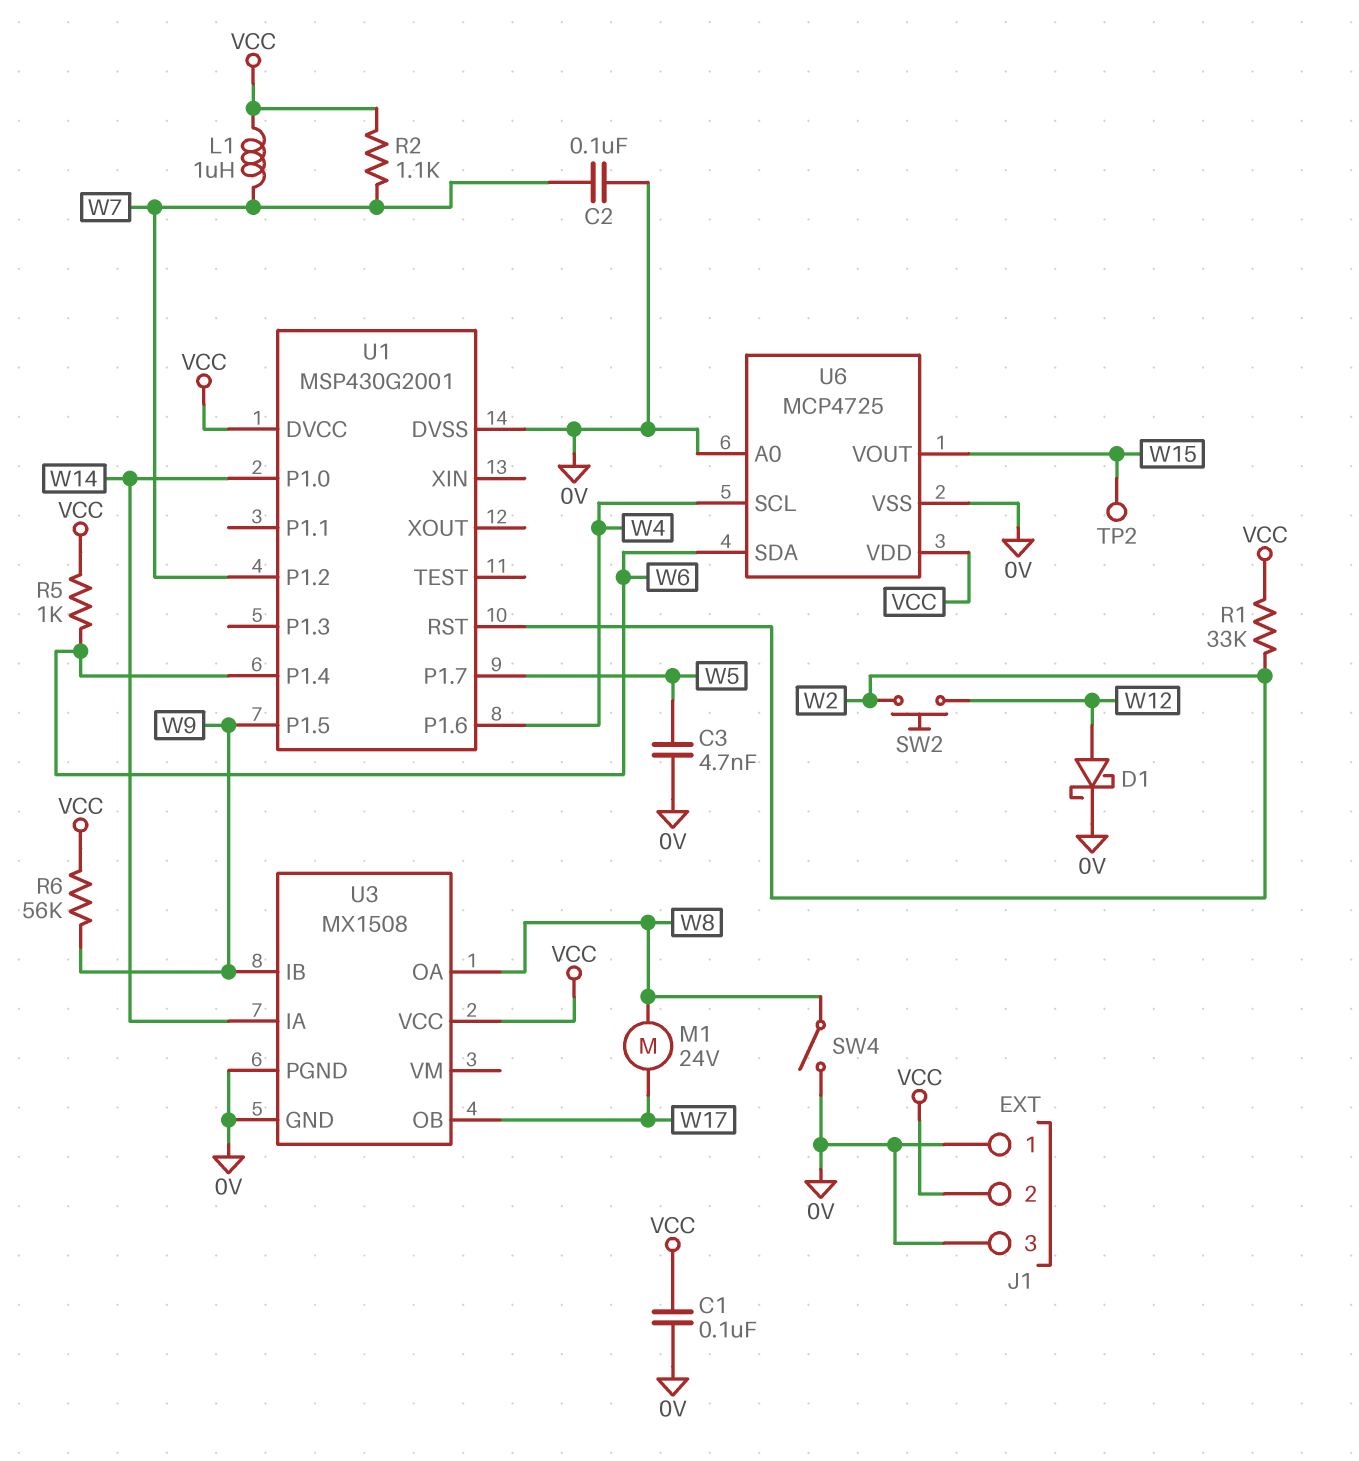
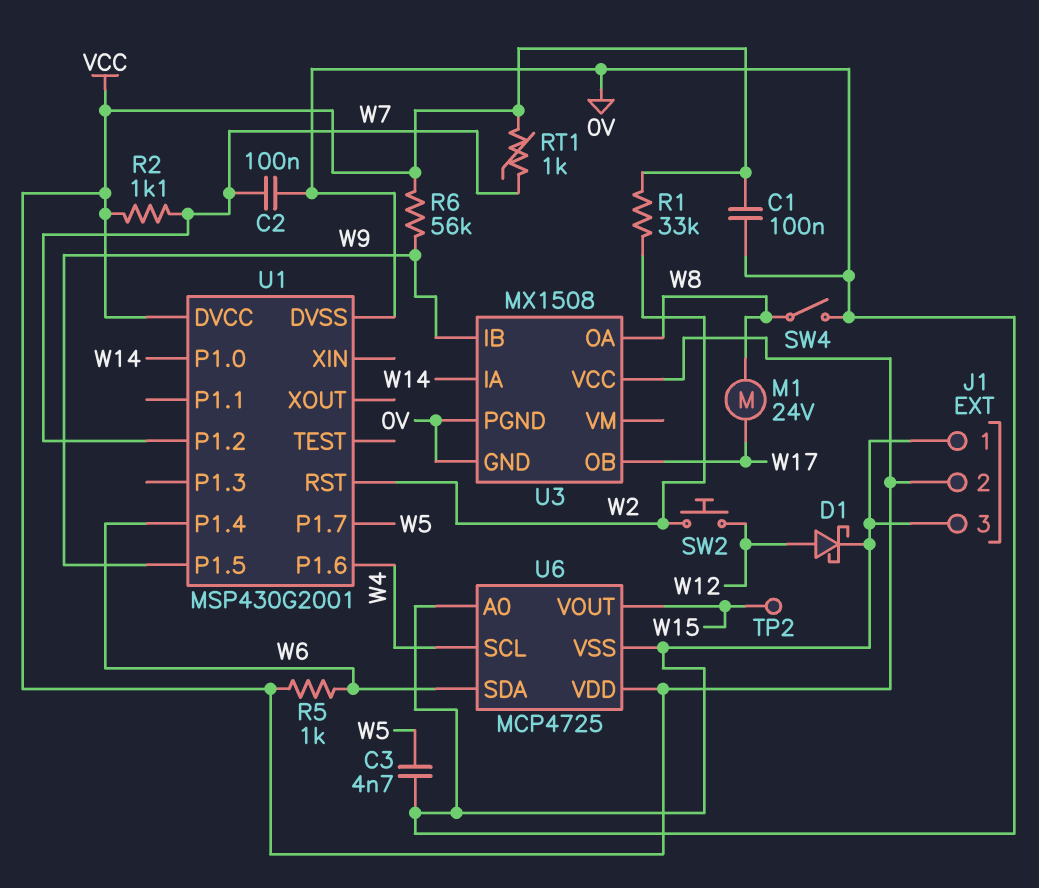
L1: 1uH (VCC, W7) -> none
RT1: none -> 1k (VCC, W7)

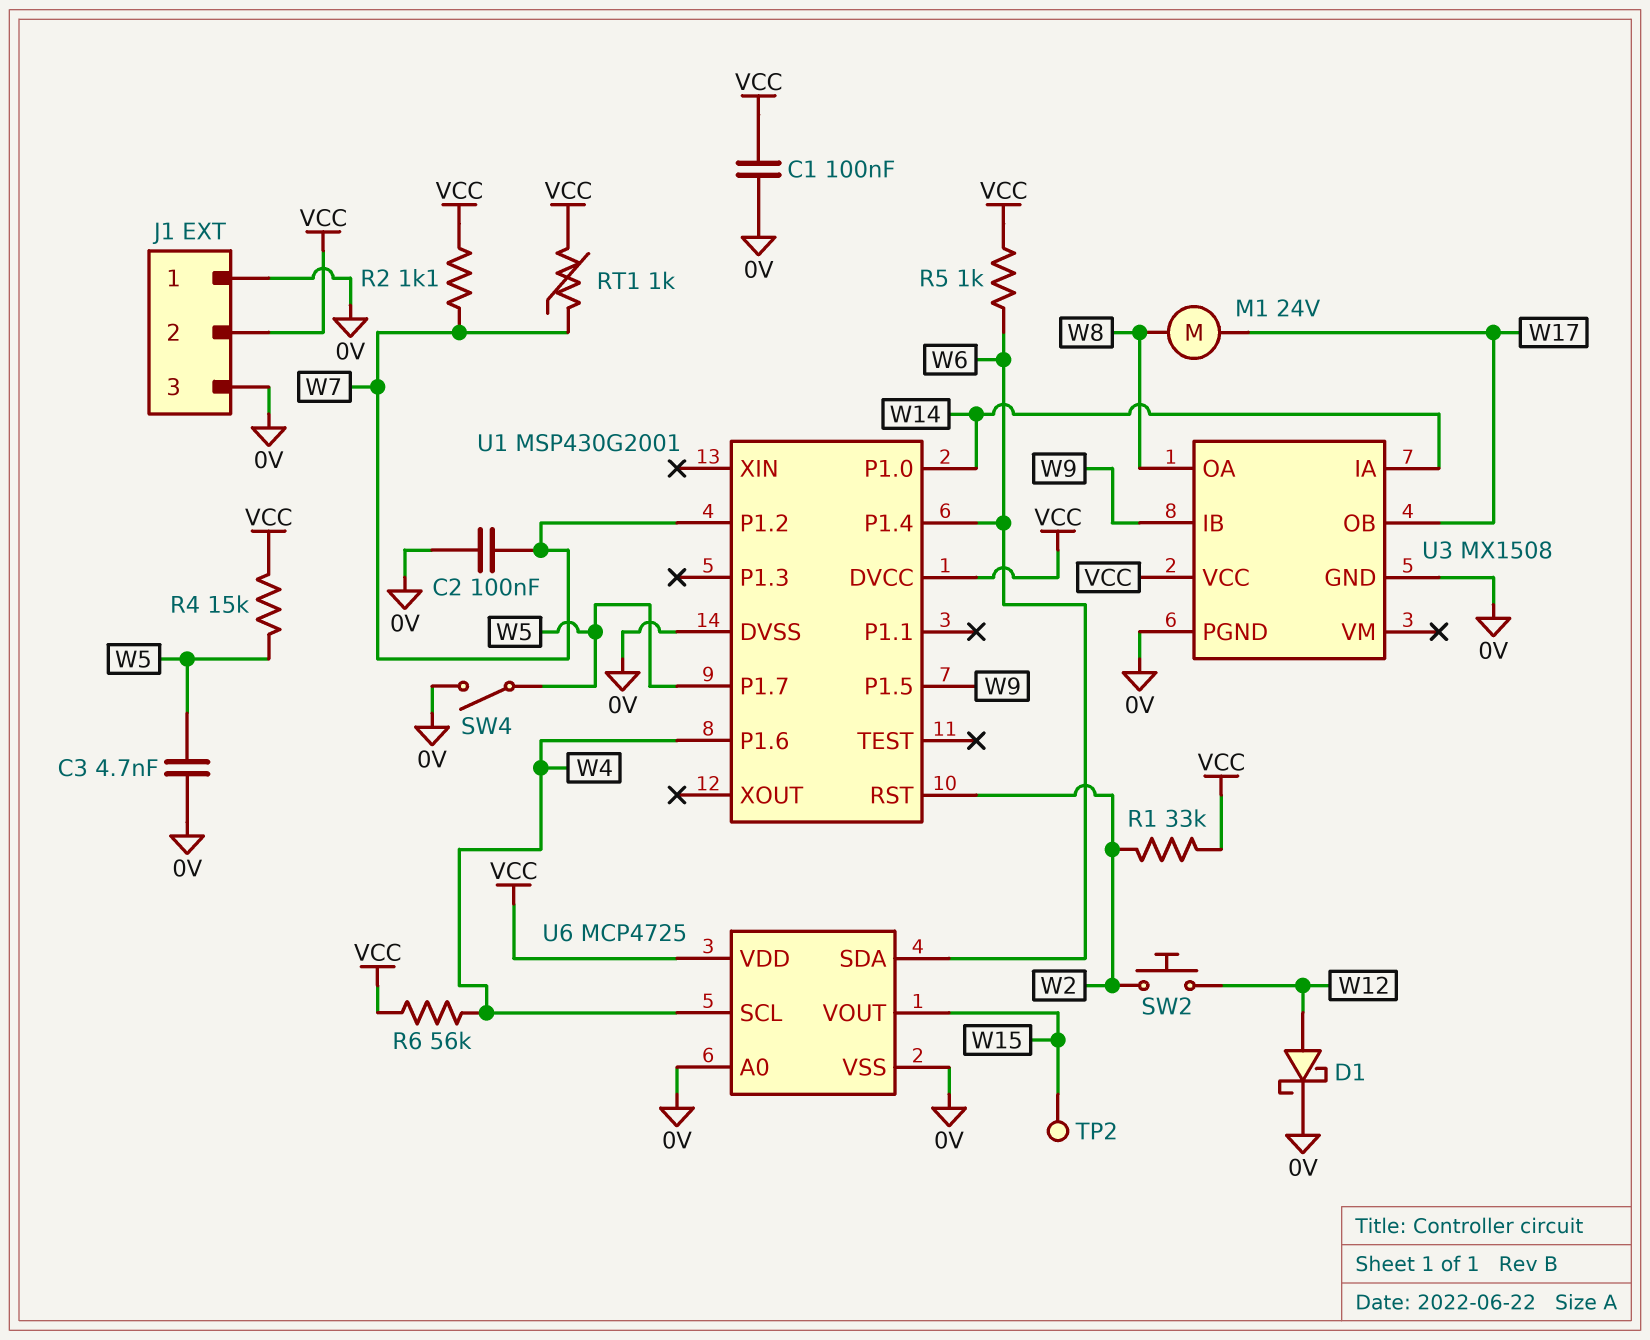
R4: none -> 15k (VCC, W5)
R6: 56k (VCC, W9) -> 56k (VCC, W4)
SW4: switch (0V, W8) -> switch (0V, W5)

